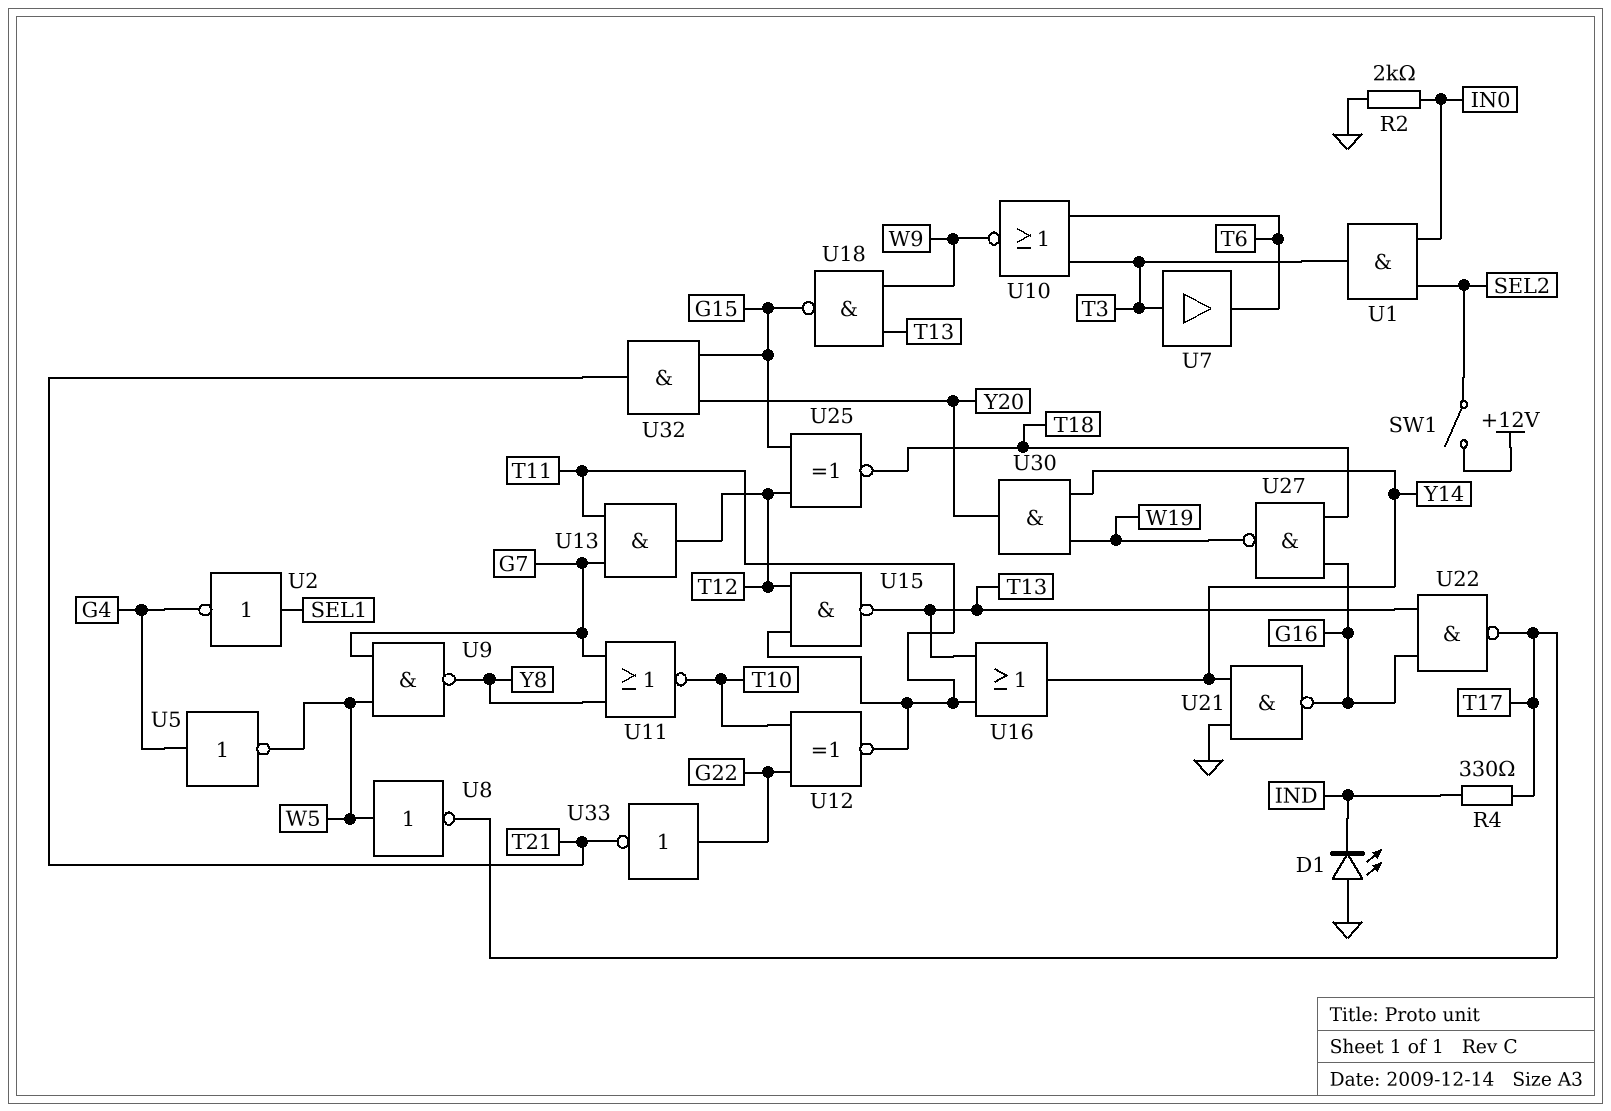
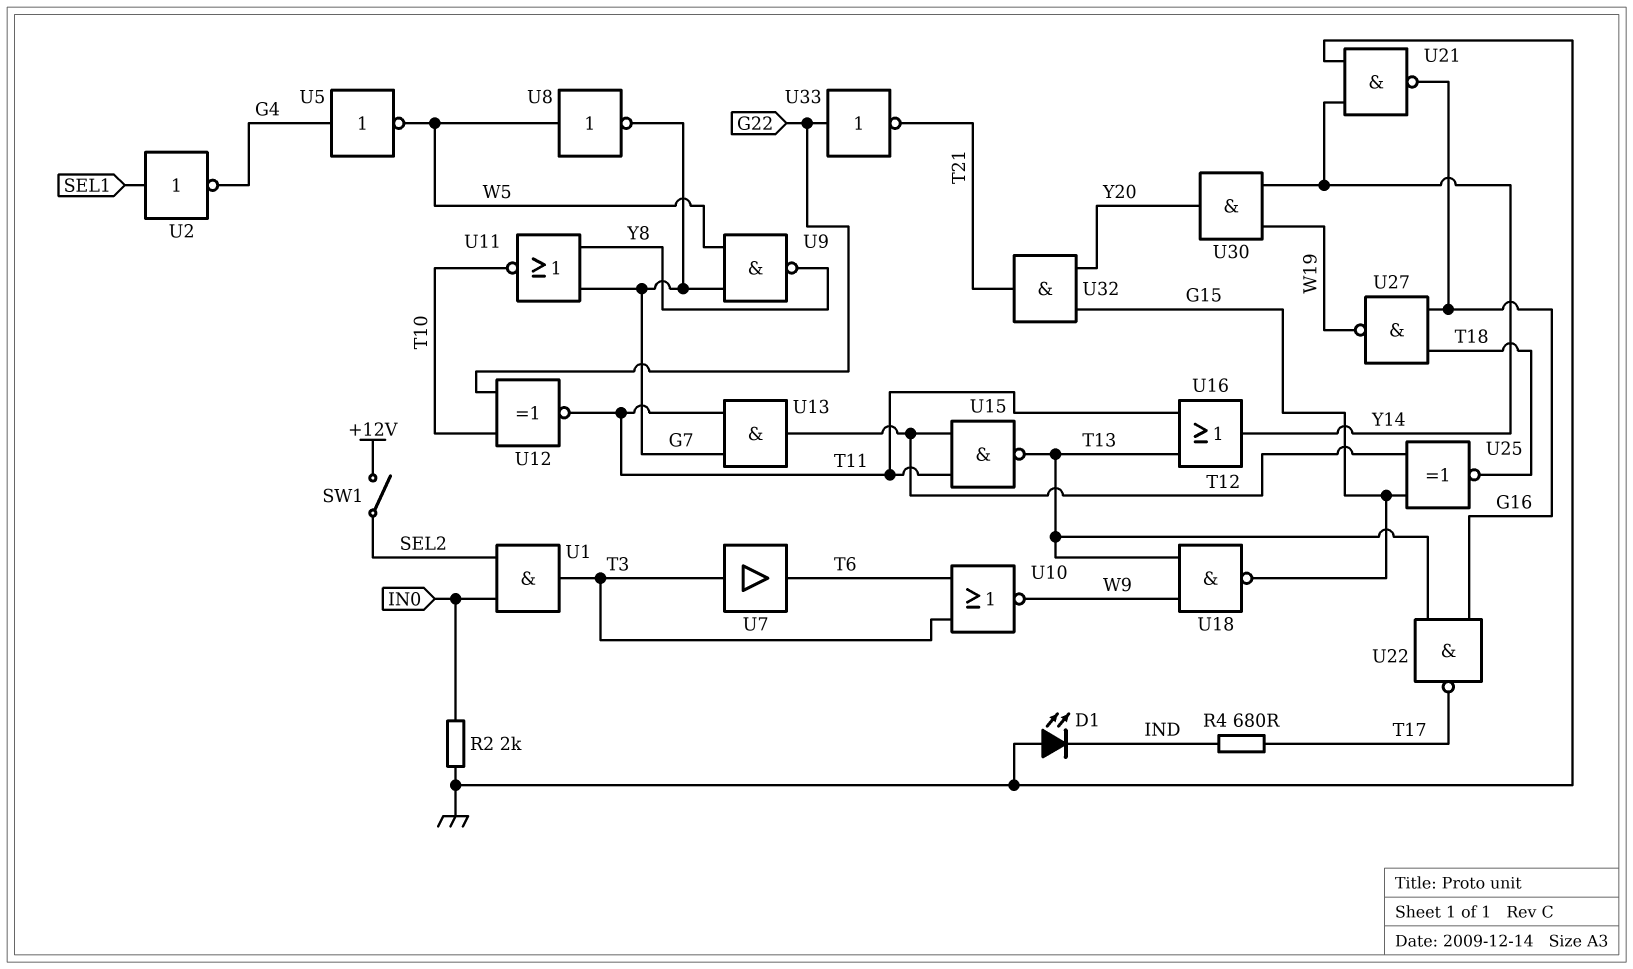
R4: 330 (IND, T17) -> 680 (IND, T17)
U8: NOT (in W5, out T17) -> NOT (in W5, out G7)

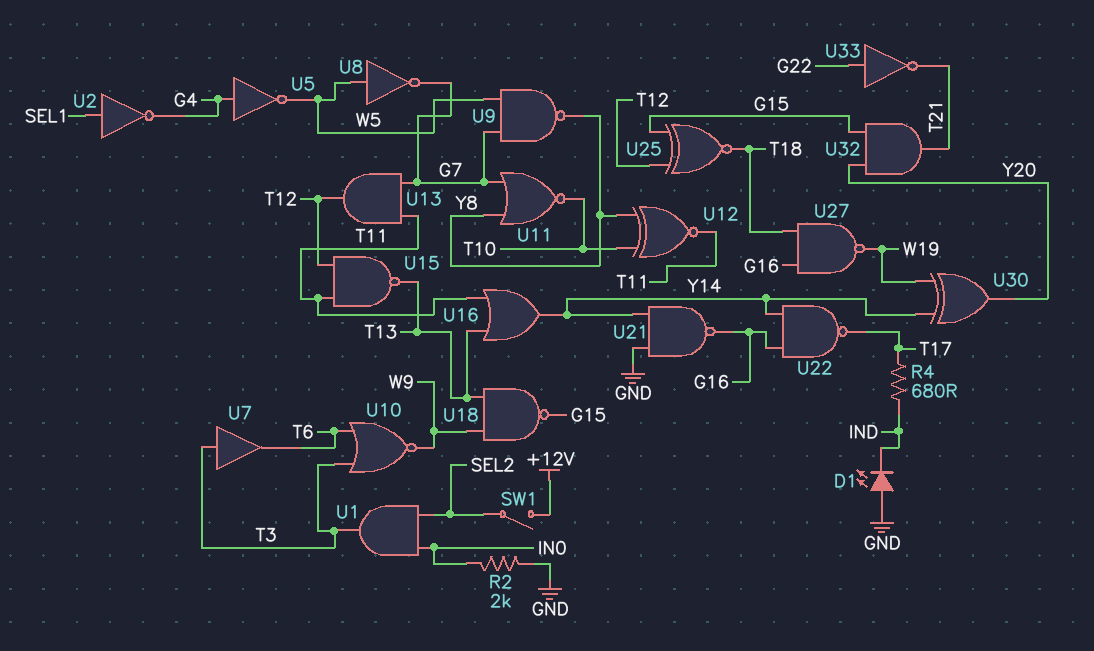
U12: XNOR (in G22, in T10, out T11) -> XNOR (in T10, in Y8, out T11)
U22: NAND (in G16, in T13, out T17) -> NAND (in G16, in Y14, out T17)
U30: AND (in W19, in Y14, out Y20) -> XOR (in W19, in Y14, out Y20)

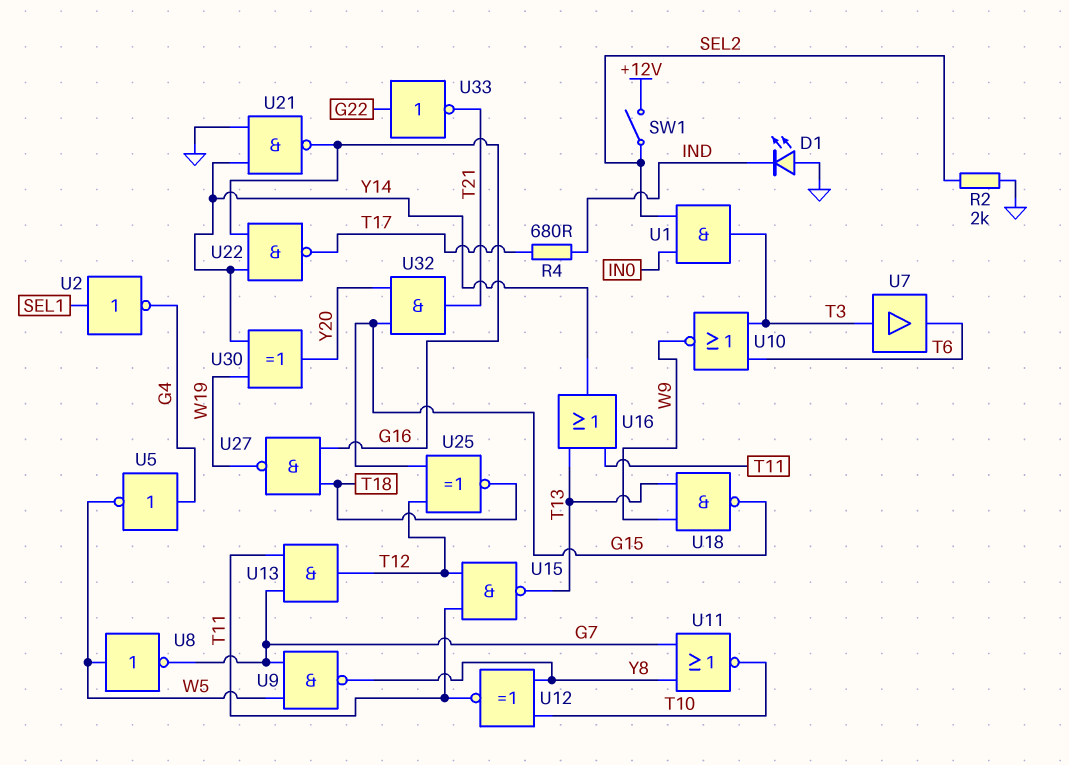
R2: 2k (GND, IN0) -> 2k (GND, SEL2)

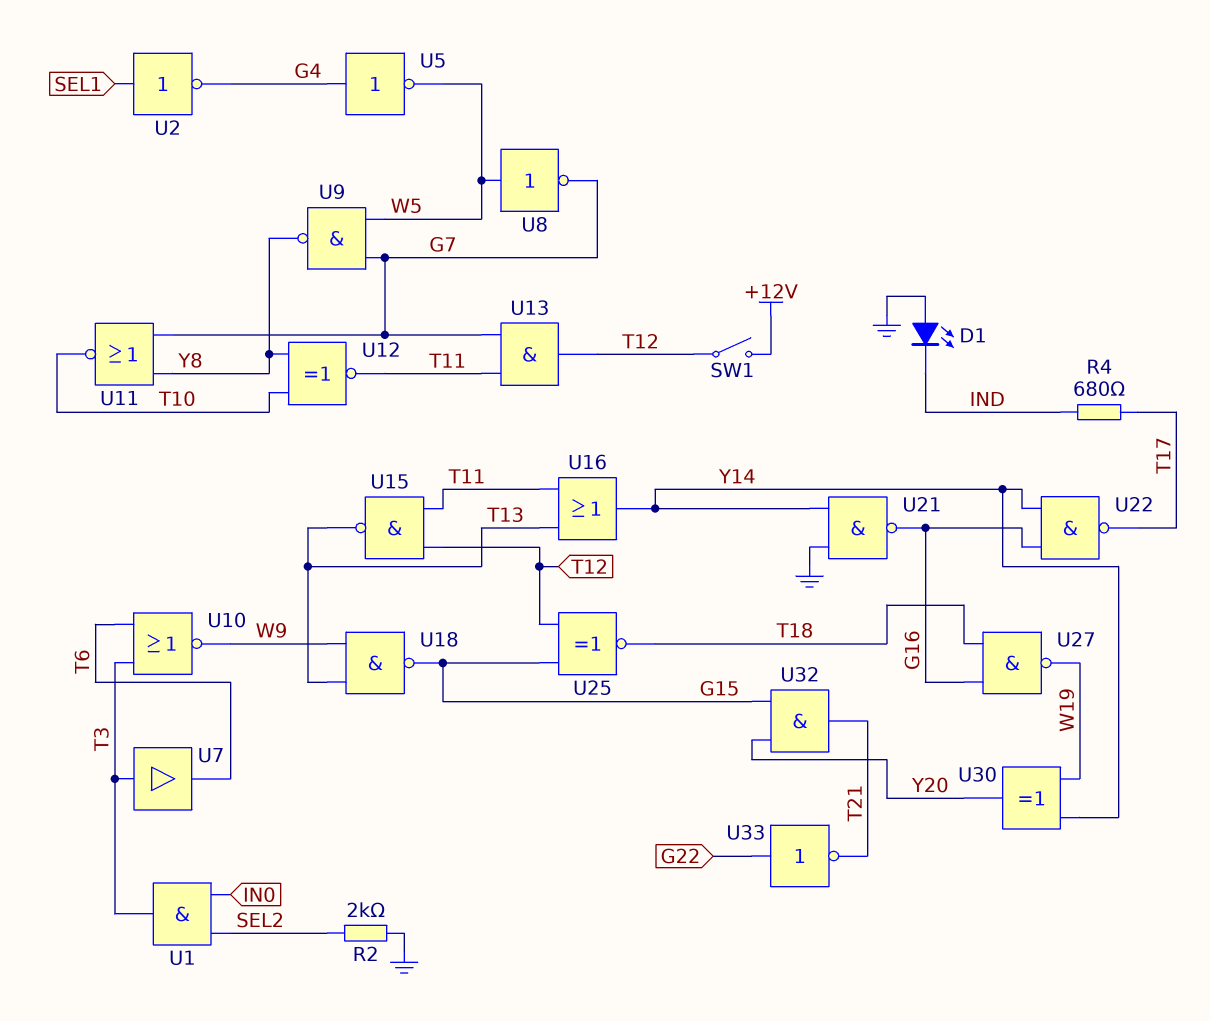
SW1: switch (+12V, SEL2) -> switch (+12V, T12)

